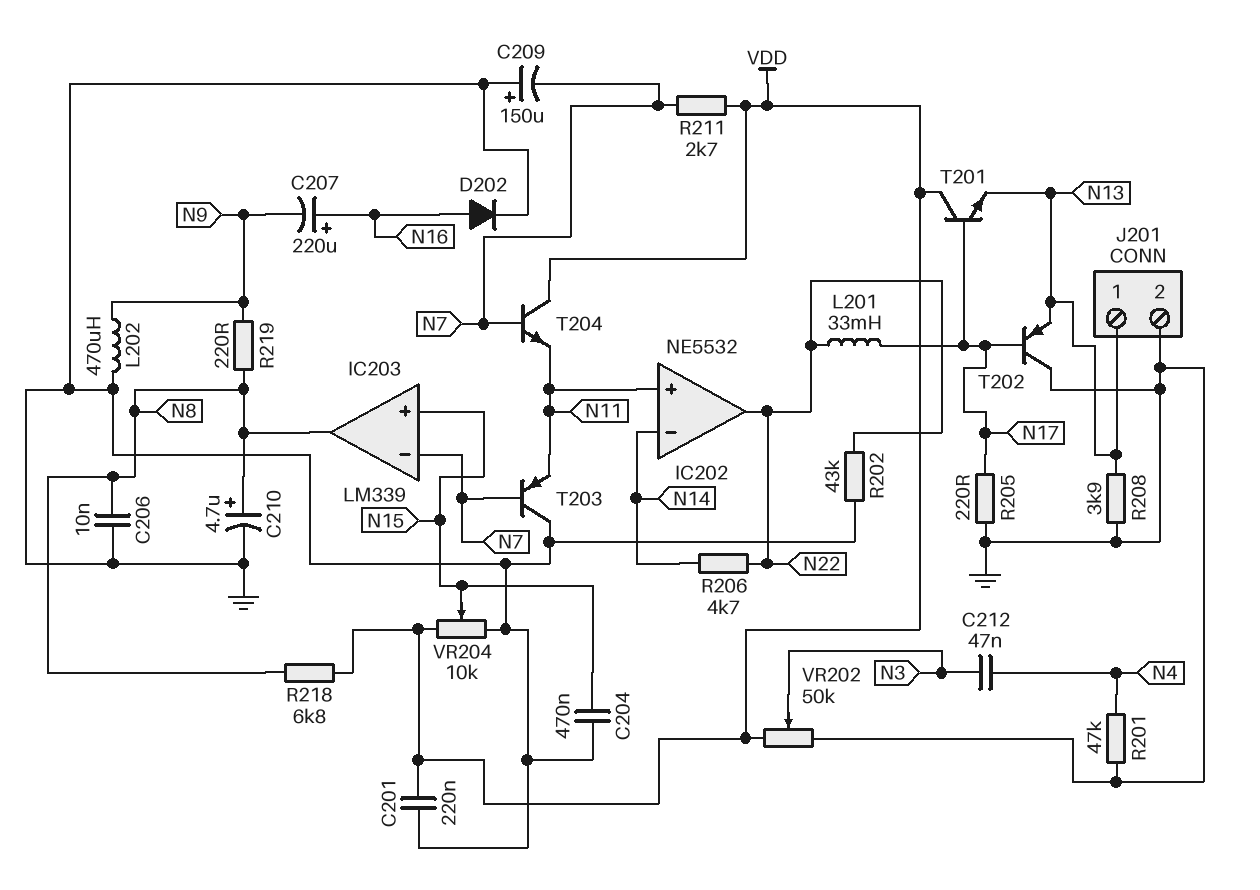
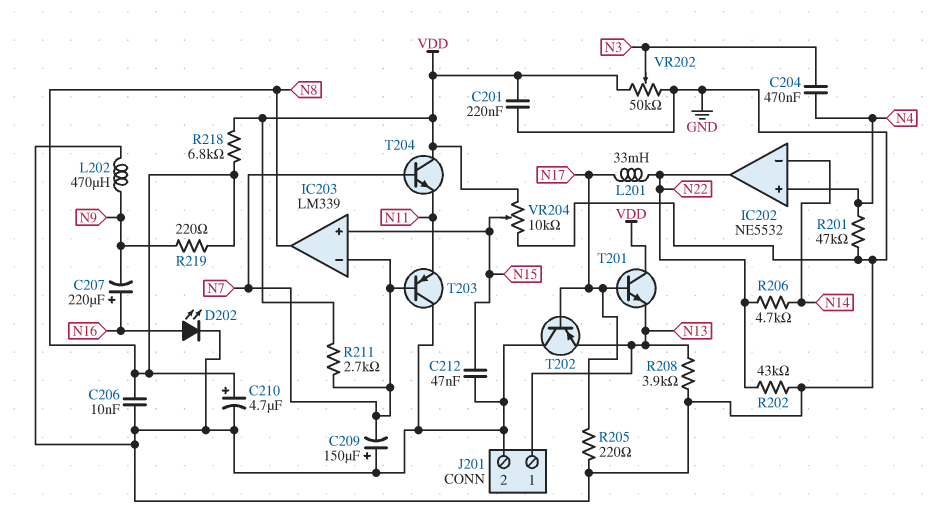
C204: 470nF (GND, N15) -> 470nF (N3, N4)
C212: 47nF (N3, N4) -> 47nF (GND, N15)
D202: diode (A N16, K GND) -> LED (A N16, K GND)
IC202 pin in+: N11 -> N4

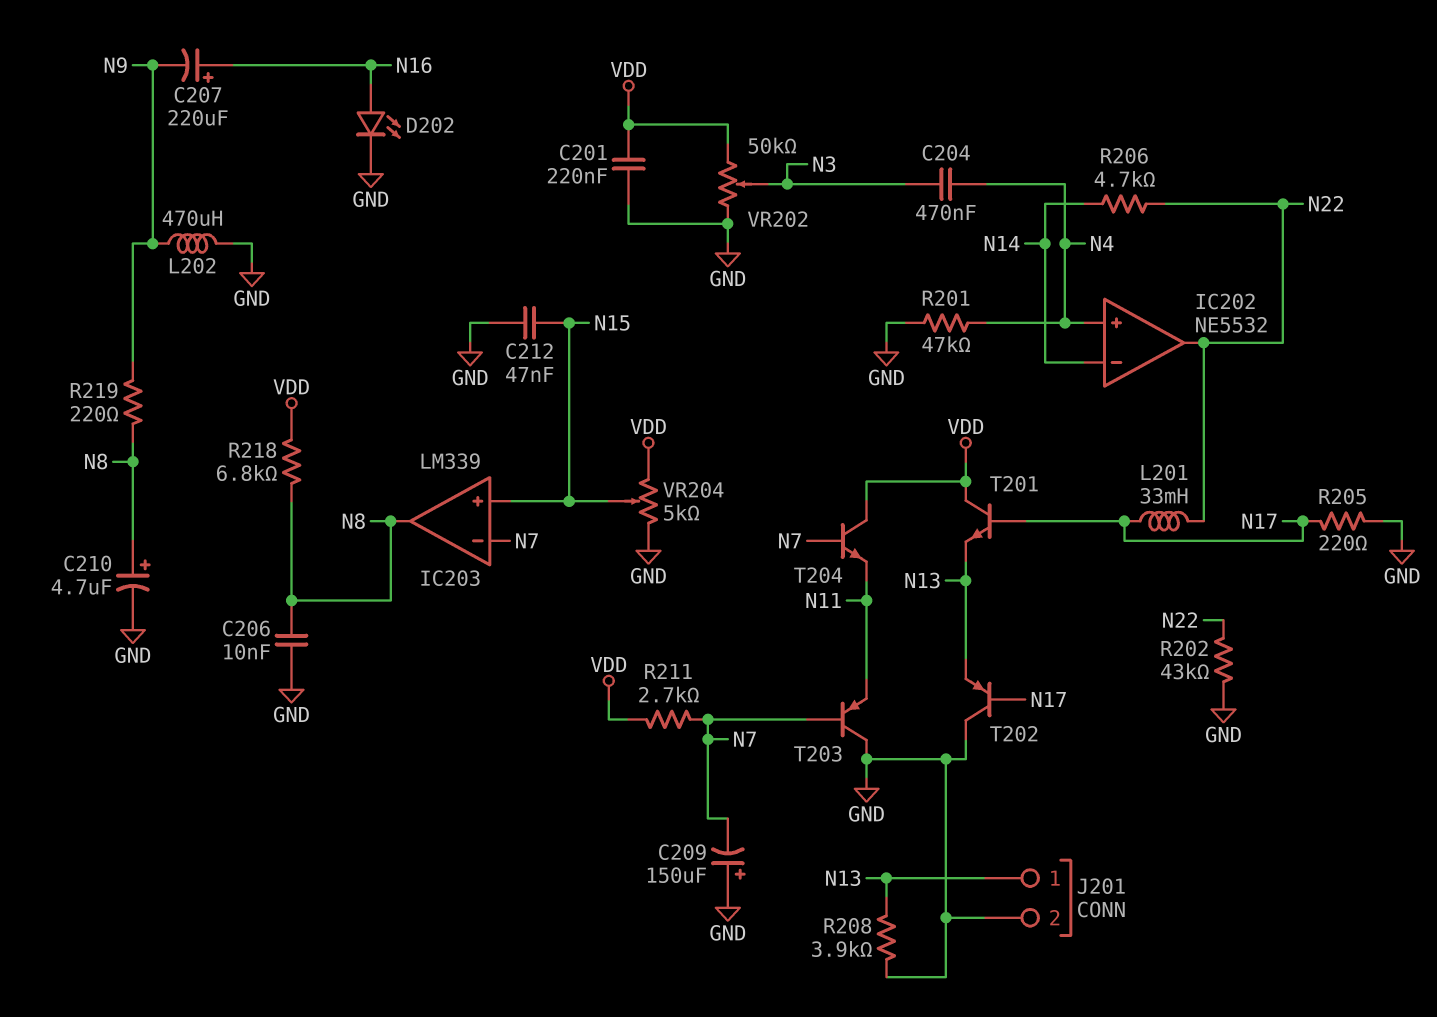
VR204: 10k (GND, VDD, wiper N15) -> 5k (GND, VDD, wiper N15)

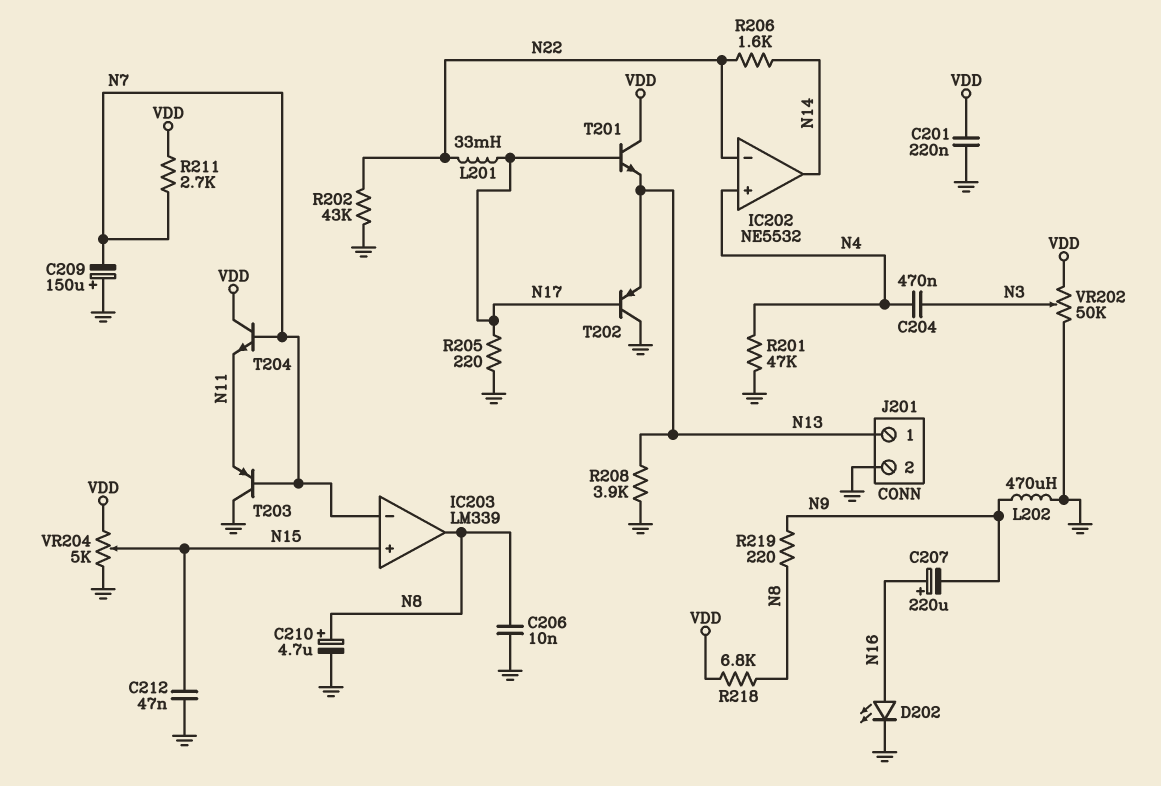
IC202 pin in-: N14 -> N22
IC202 pin out: N22 -> N14
R206: 4.7k (N14, N22) -> 1.6k (N14, N22)

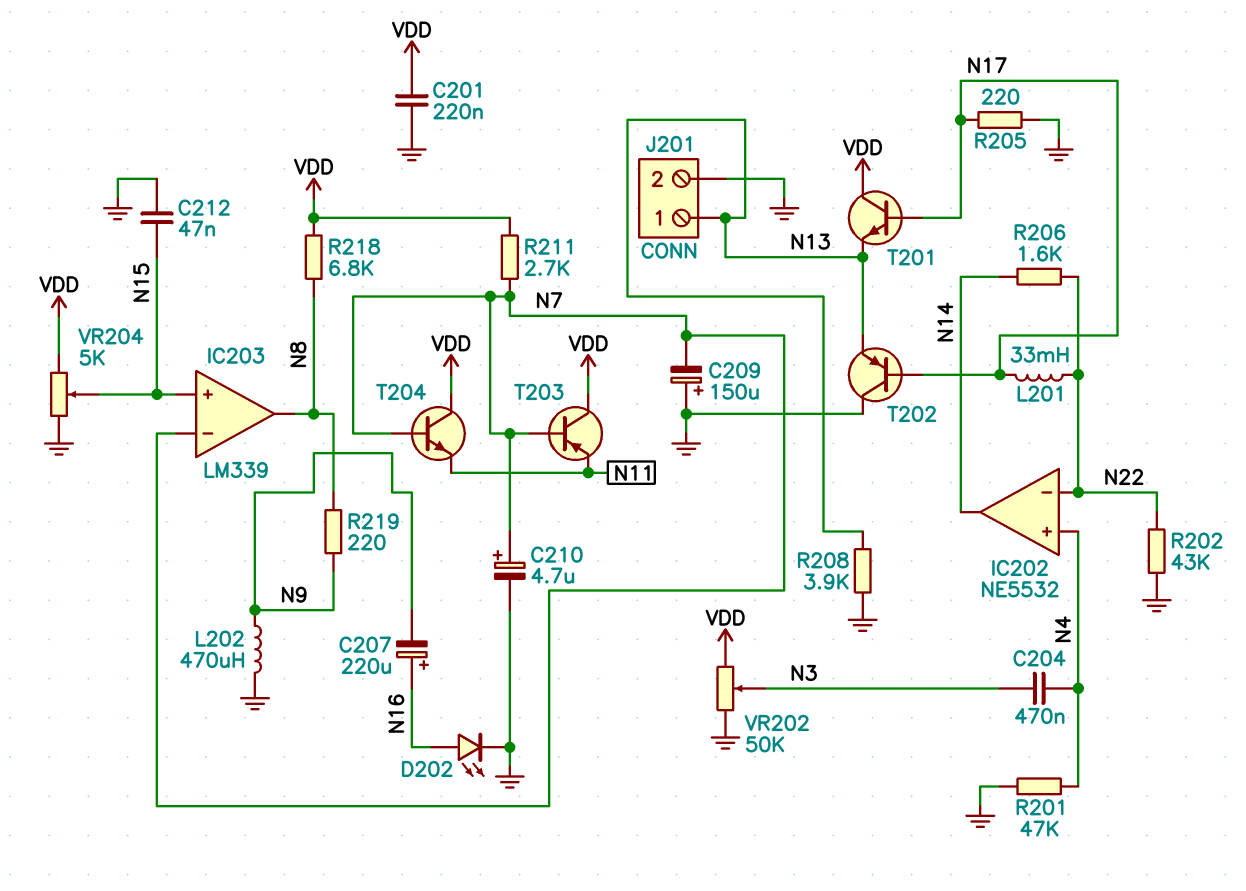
C206: 10nF (GND, N8) -> none
C210: 4.7uF (plus N8, minus GND) -> 4.7uF (plus N7, minus GND)
T203: PNP (B N7, C GND, E N11) -> PNP (B N7, C VDD, E N11)

